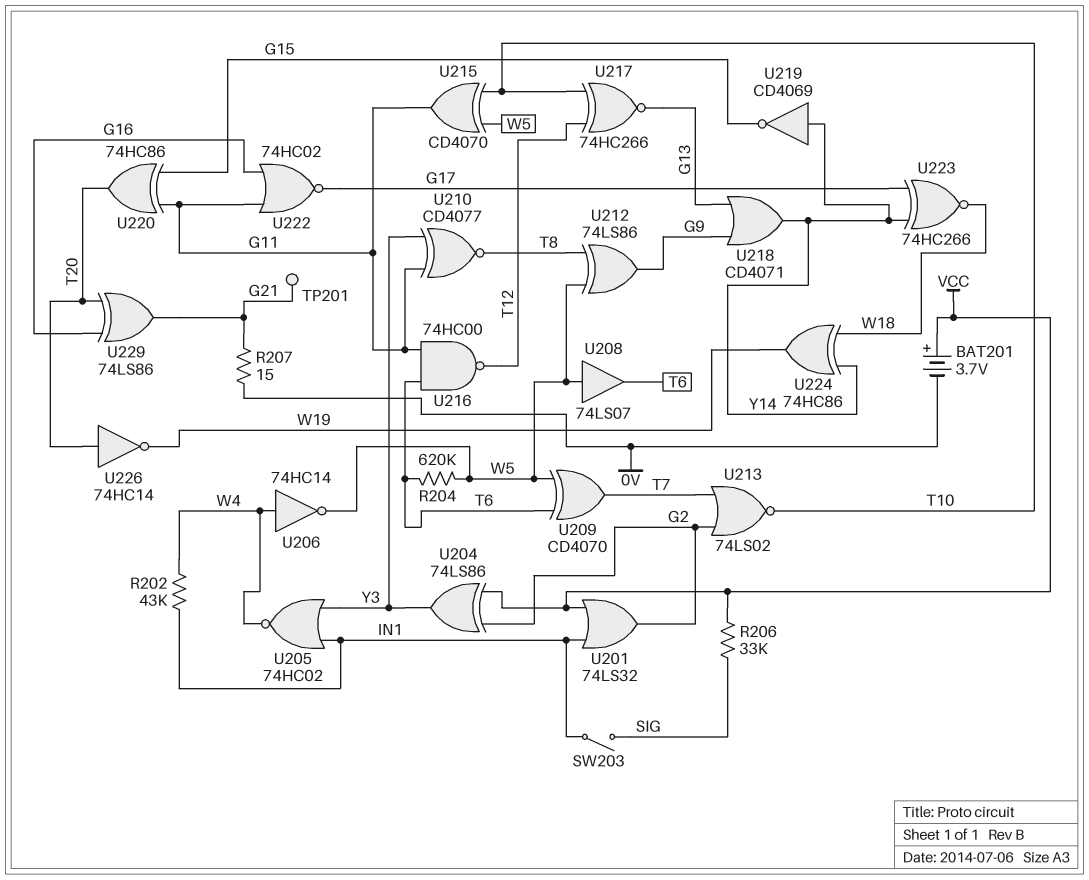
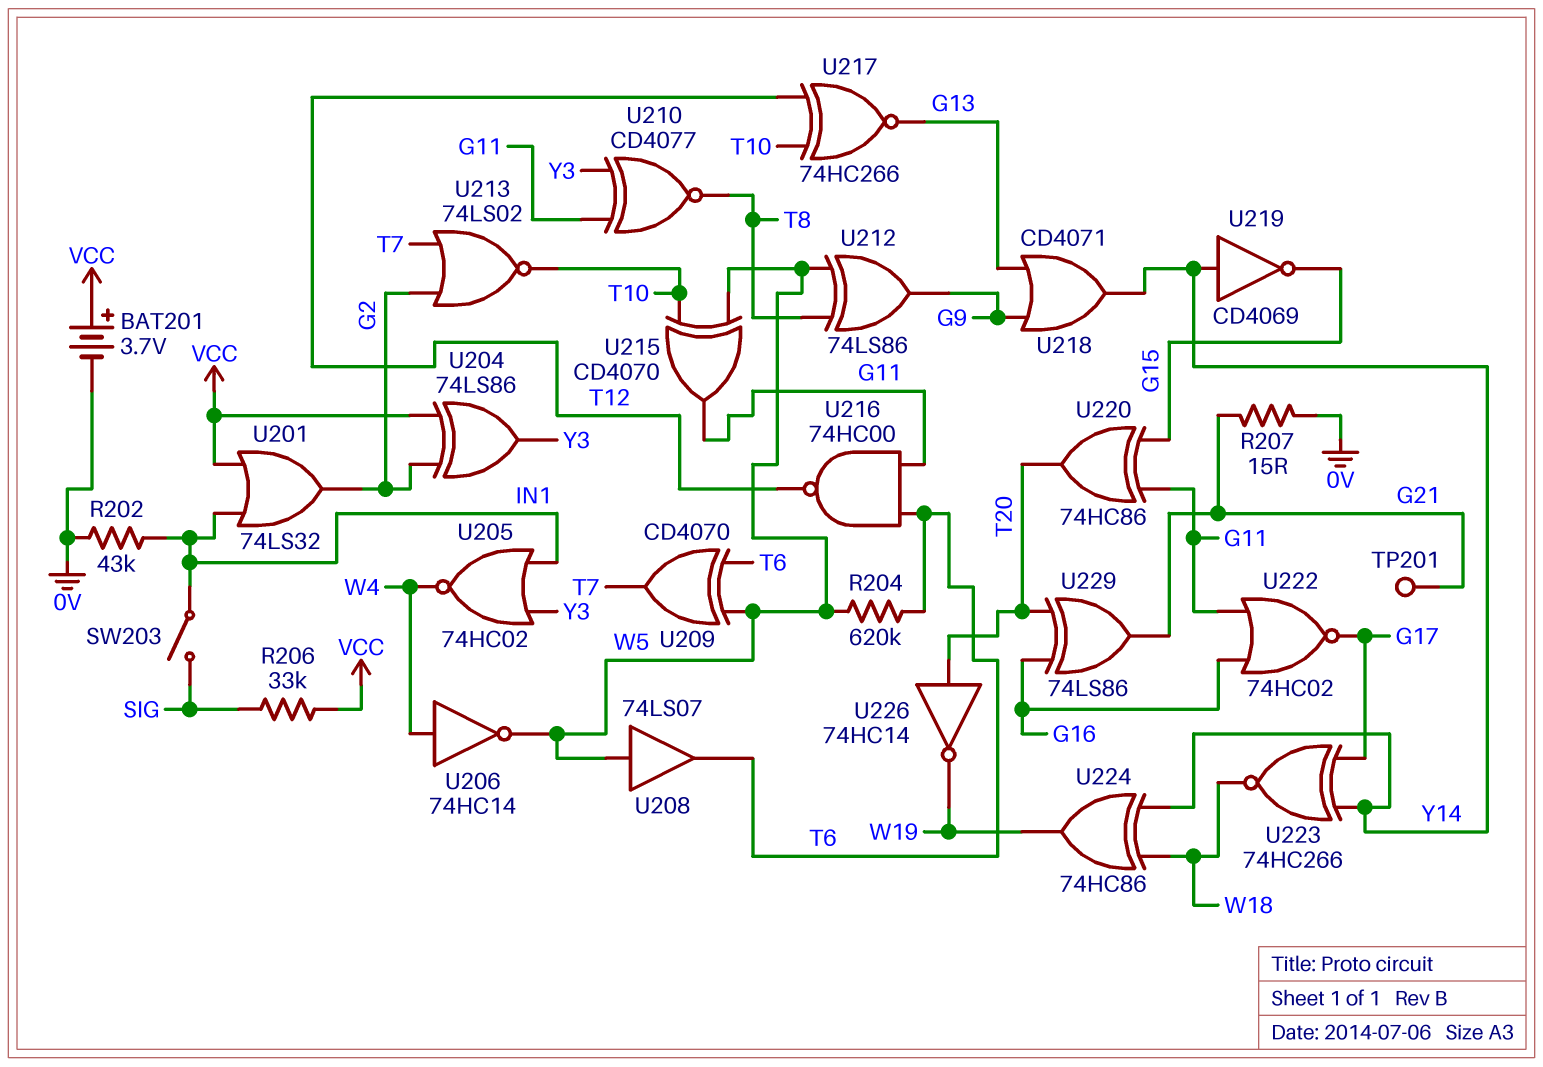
R202: 43k (IN1, W4) -> 43k (0V, IN1)

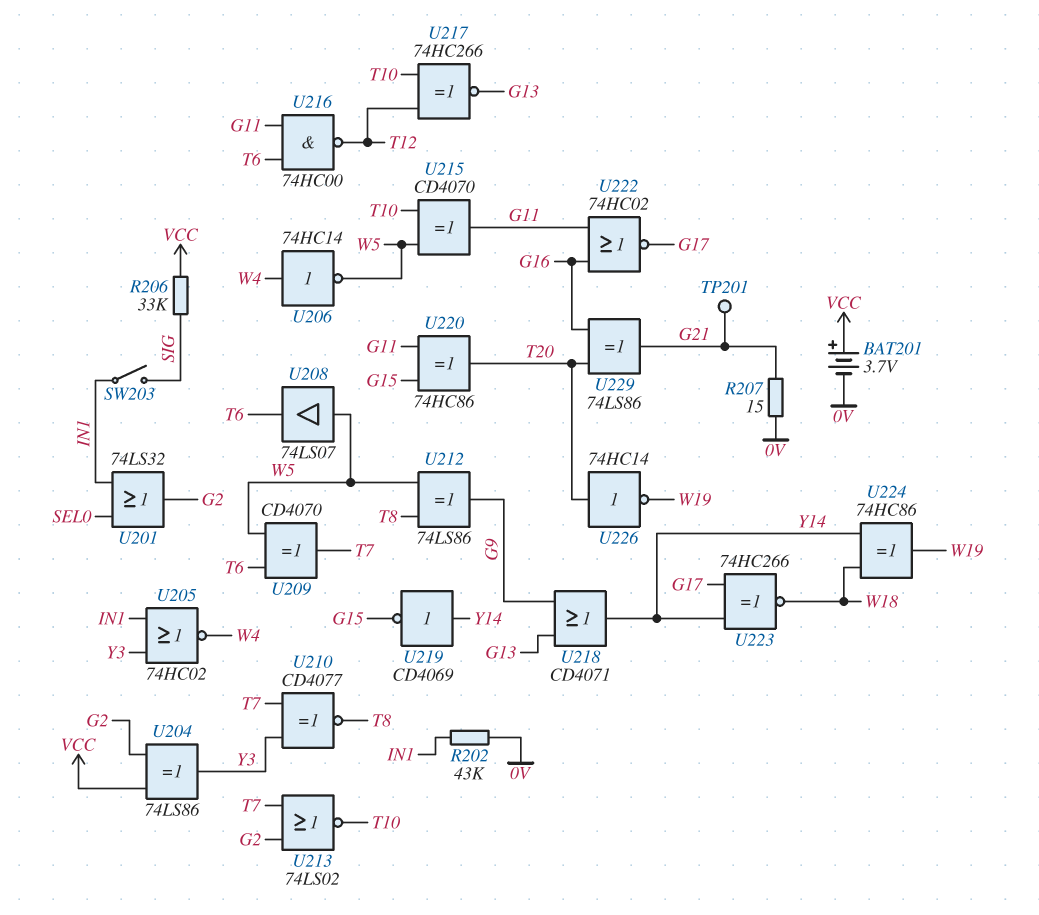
R204: 620k (T6, W5) -> none
U201: OR 74LS32 (in IN1, in VCC, out G2) -> OR 74LS32 (in IN1, in SEL0, out G2)
U210: XNOR CD4077 (in G11, in Y3, out T8) -> XNOR CD4077 (in T7, in Y3, out T8)

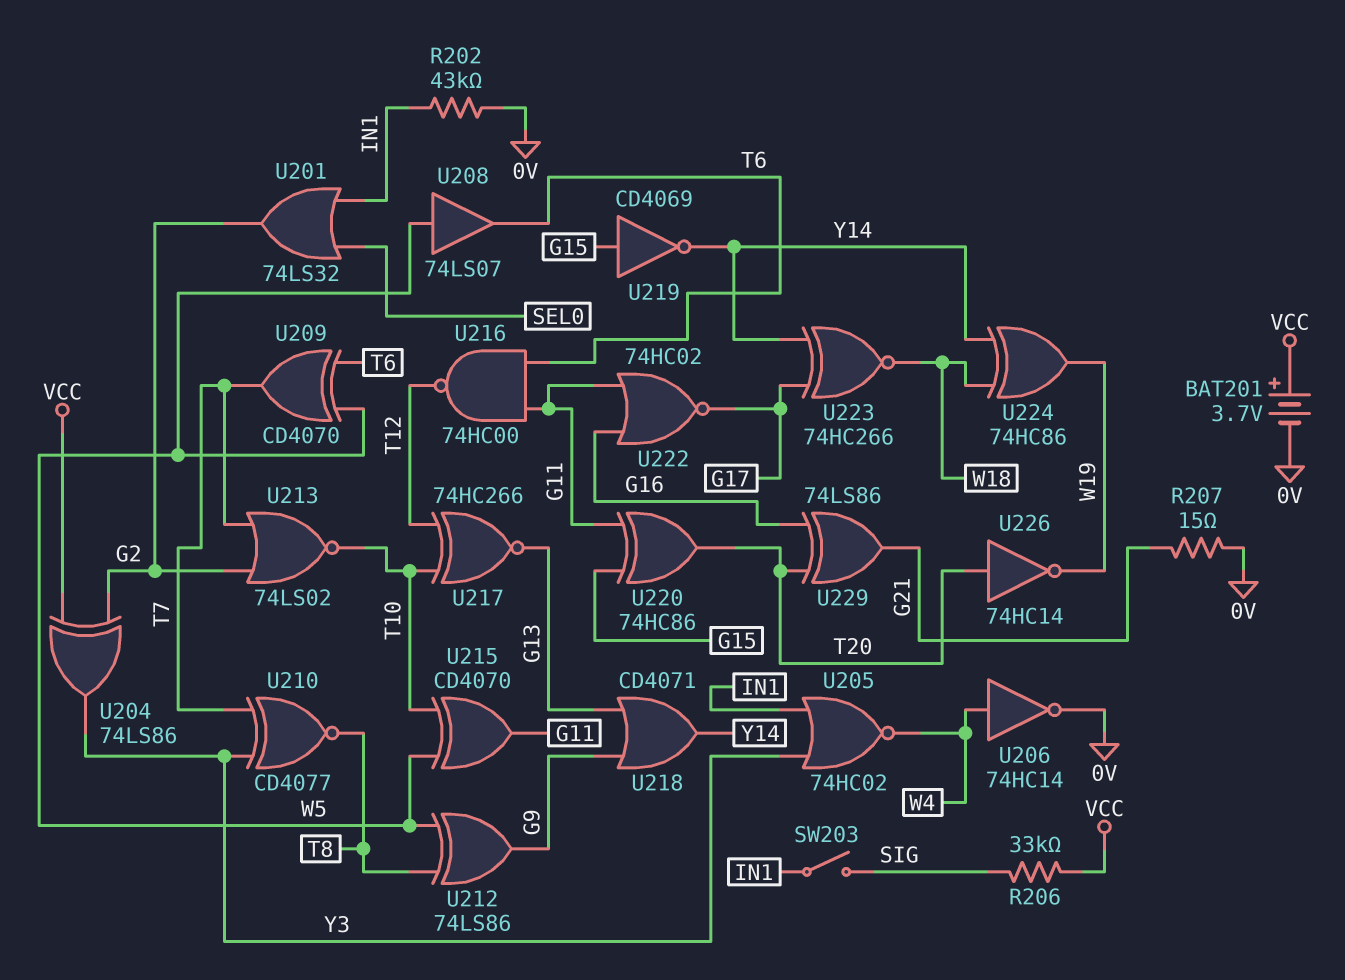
TP201: test point (G21) -> none
U206: NOT 74HC14 (in W4, out W5) -> NOT 74HC14 (in W4, out 0V)
U219: NOT CD4069 (in Y14, out G15) -> NOT CD4069 (in G15, out Y14)

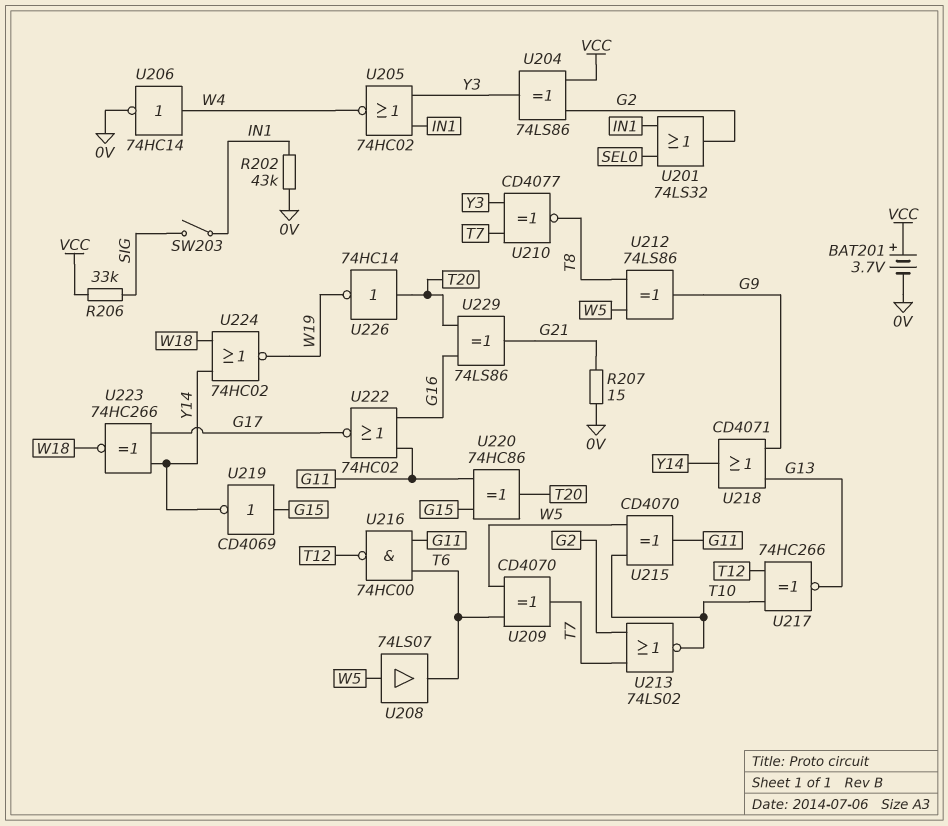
U224: XOR 74HC86 (in W18, in Y14, out W19) -> NOR 74HC02 (in W18, in Y14, out W19)

